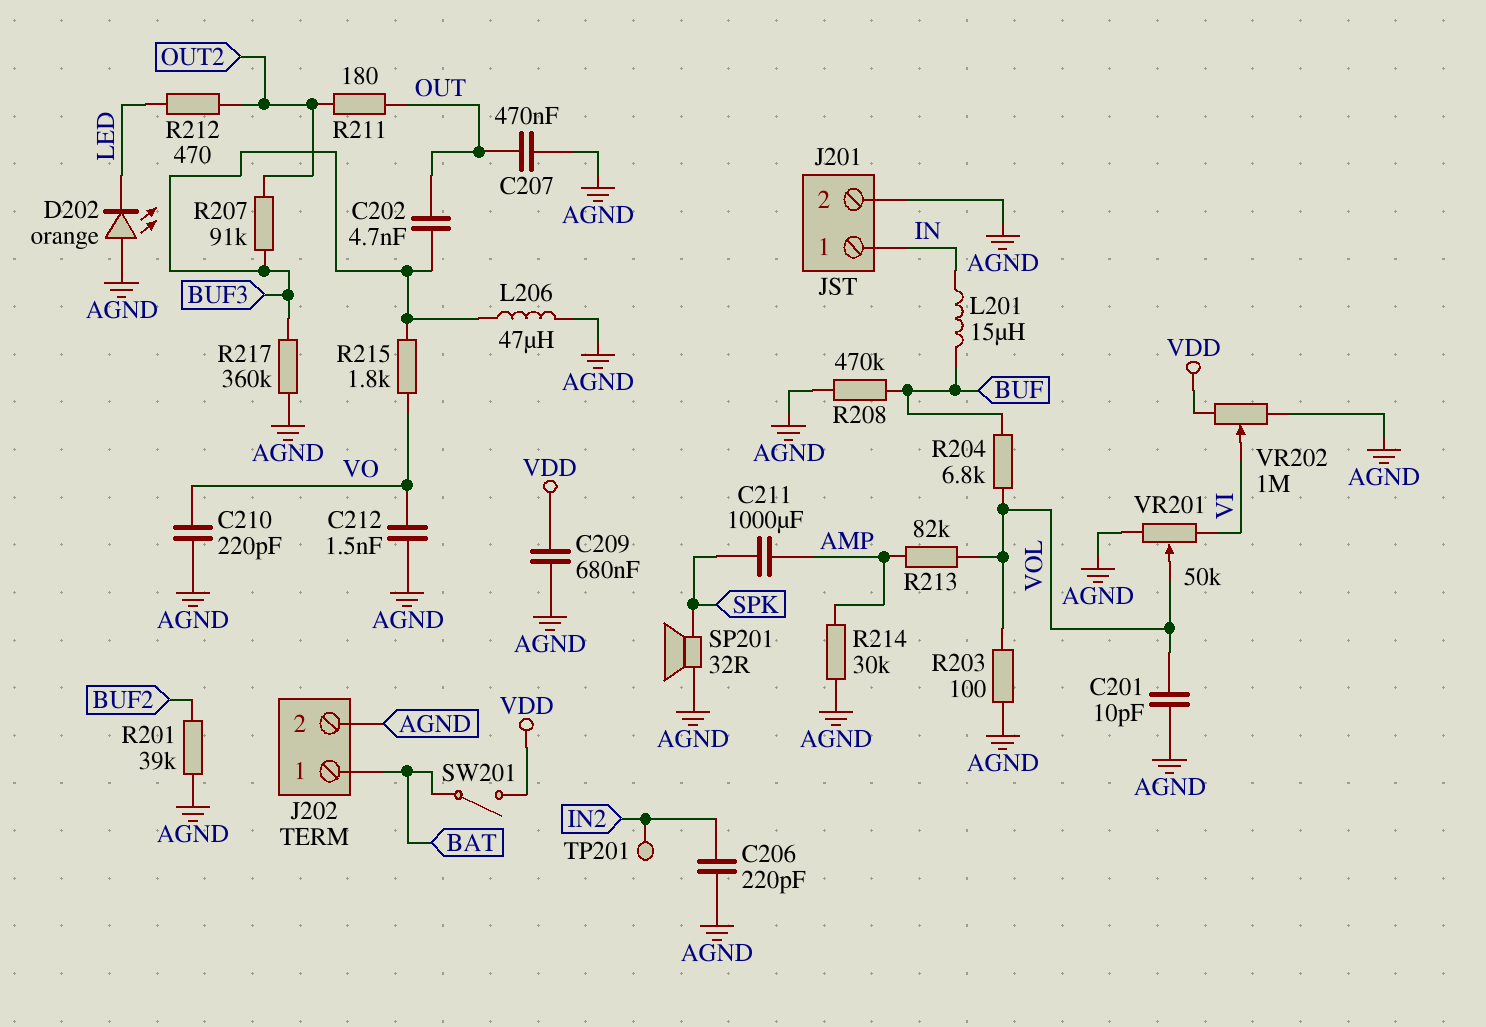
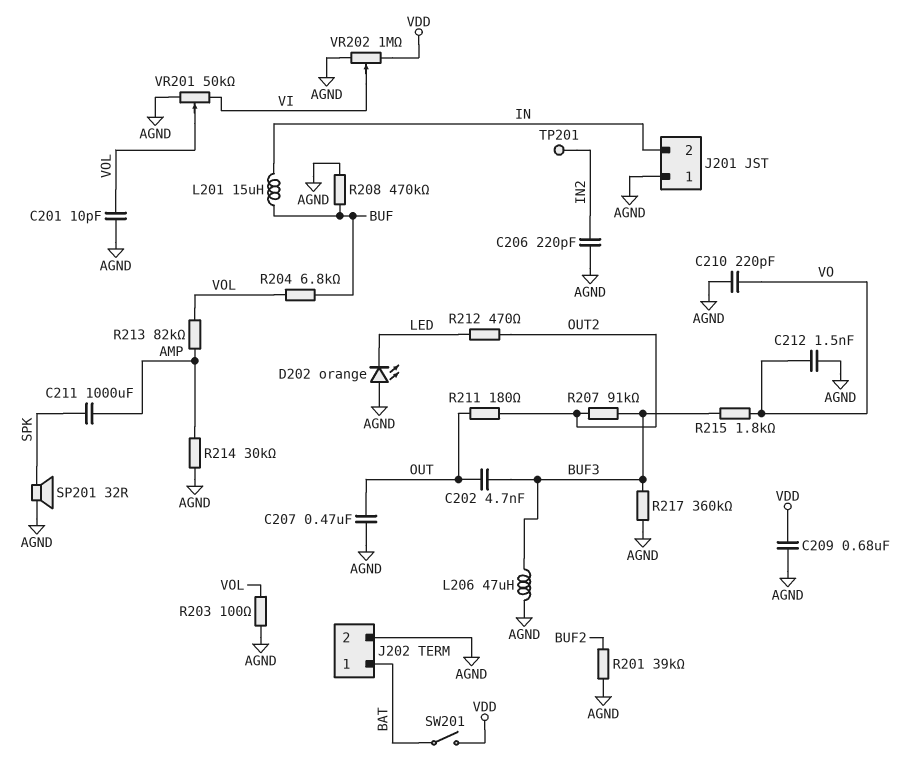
J201 pin 1: IN -> AGND
J201 pin 2: AGND -> IN

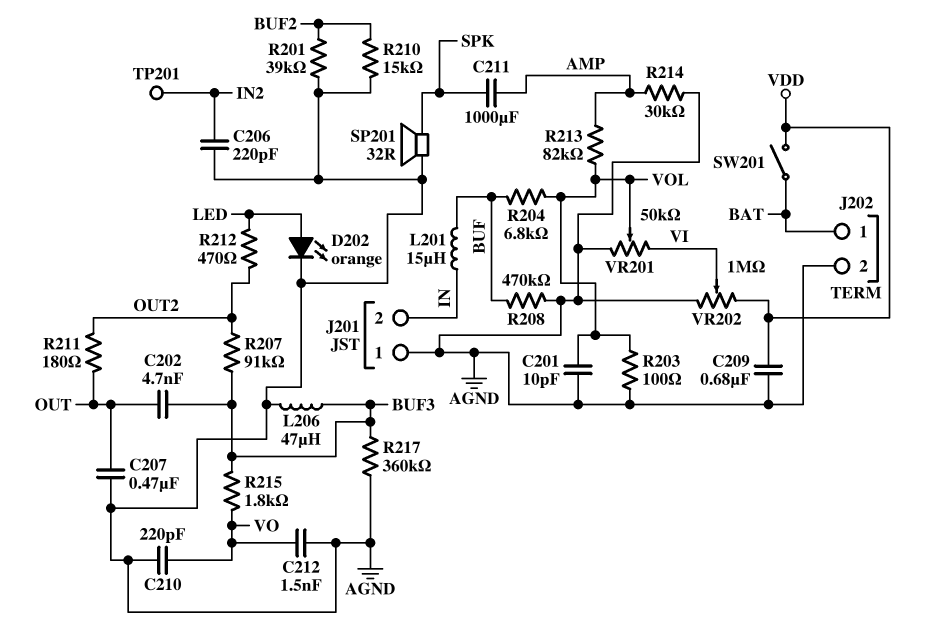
D202: LED orange (A AGND, K LED) -> LED orange (A LED, K AGND)
R210: none -> 15k (AGND, BUF2)

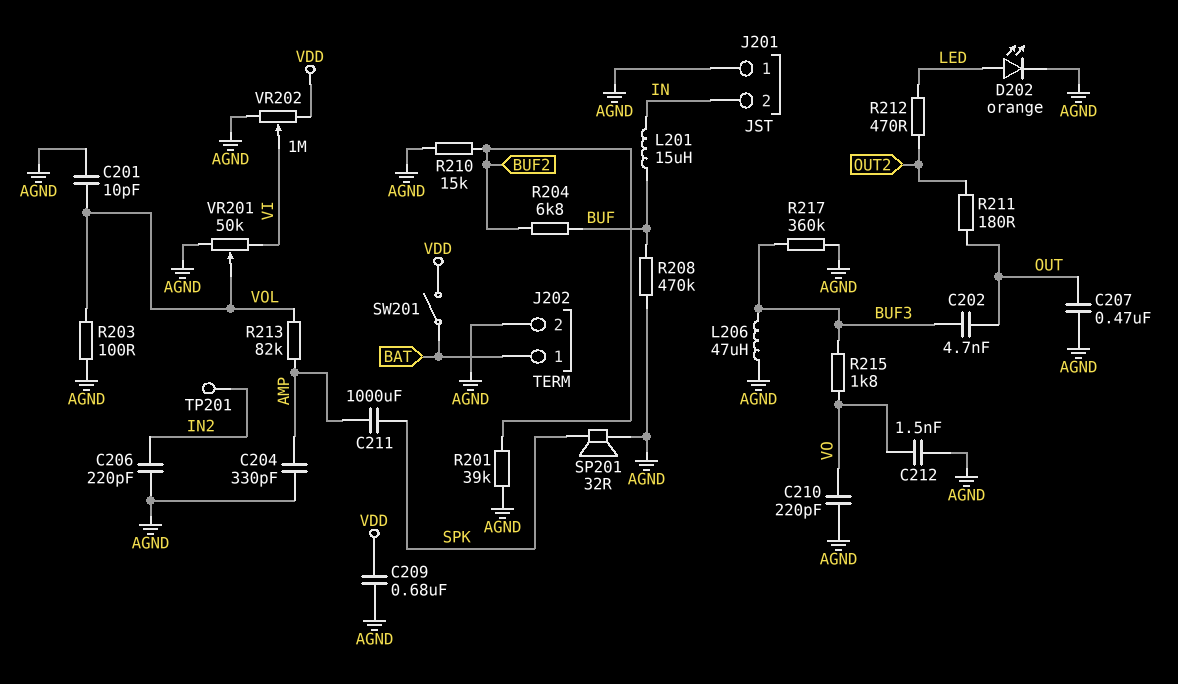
C204: none -> 330pF (AGND, AMP)
R204: 6.8k (BUF, VOL) -> 6.8k (BUF, BUF2)
R207: 91k (BUF3, OUT2) -> none
R214: 30k (AGND, AMP) -> none

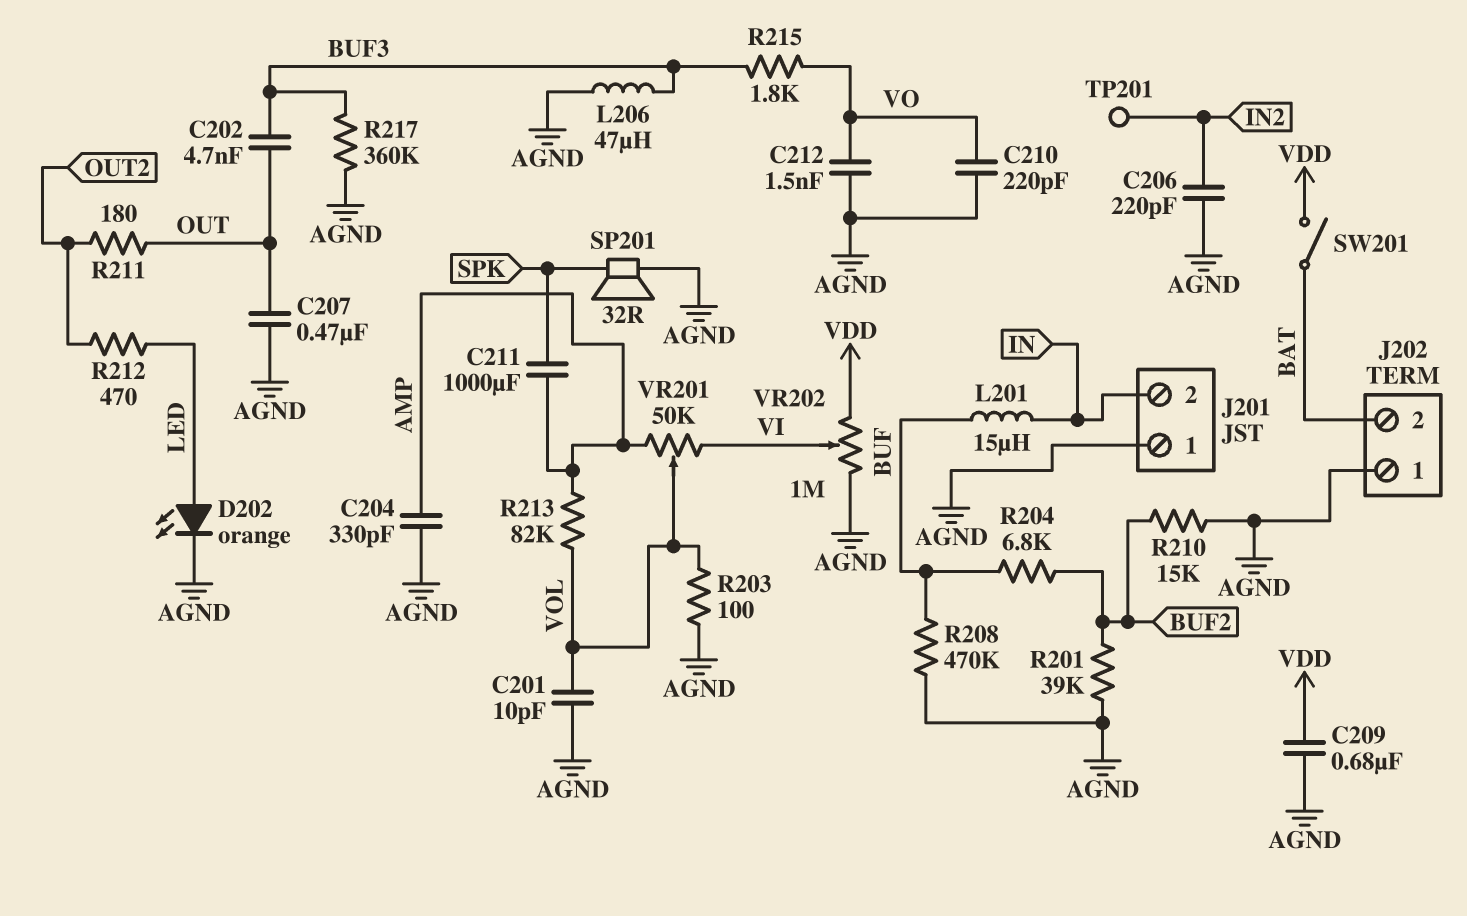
J202 pin 1: BAT -> AGND
J202 pin 2: AGND -> BAT
VR201: 50k (AGND, VI, wiper VOL) -> 50k (AMP, VI, wiper VOL)

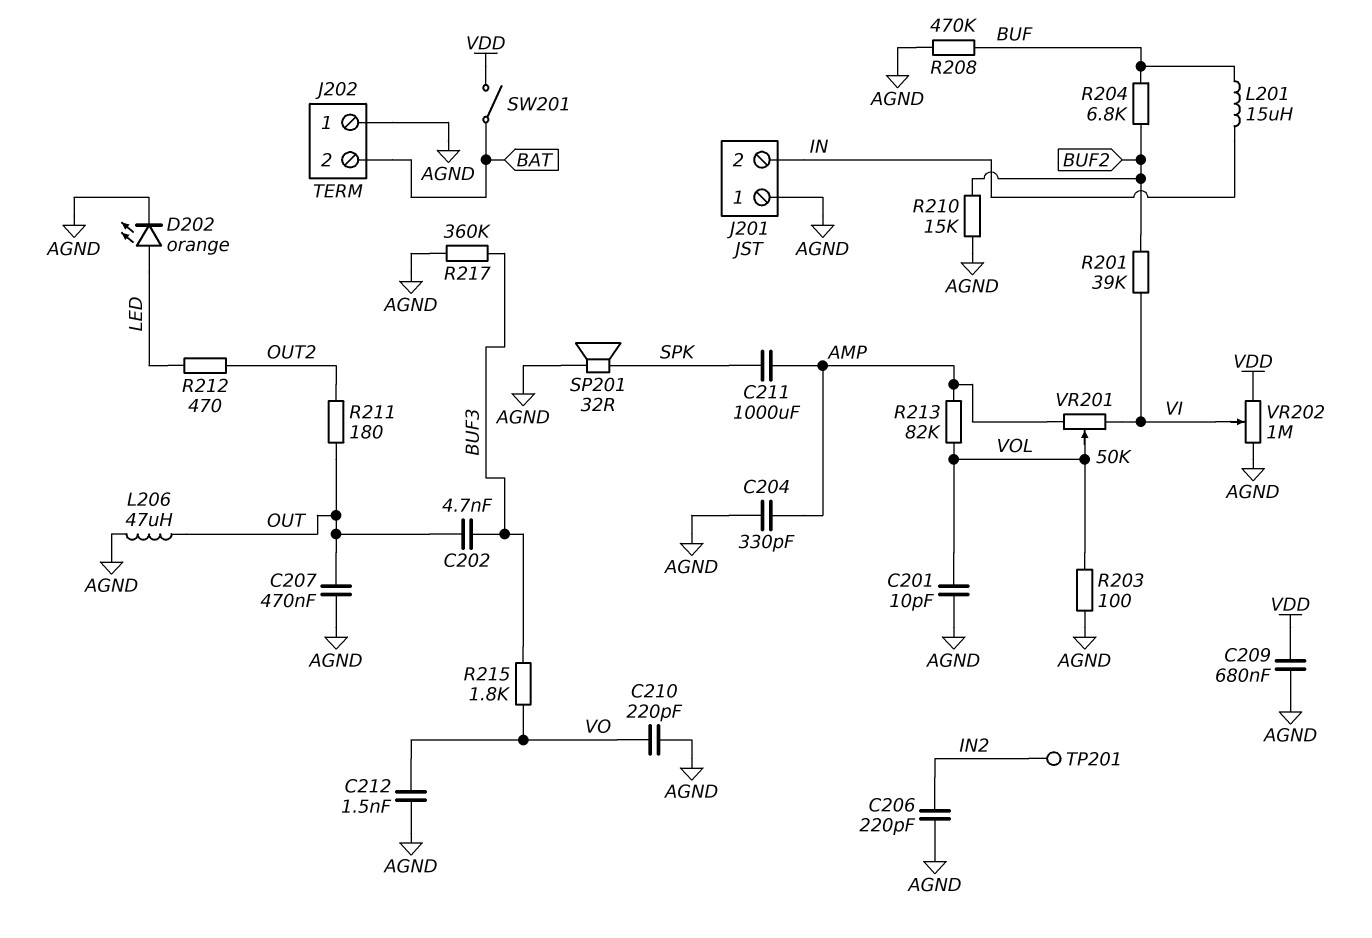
L206: 47uH (AGND, BUF3) -> 47uH (AGND, OUT)
R201: 39k (AGND, BUF2) -> 39k (BUF2, VI)

